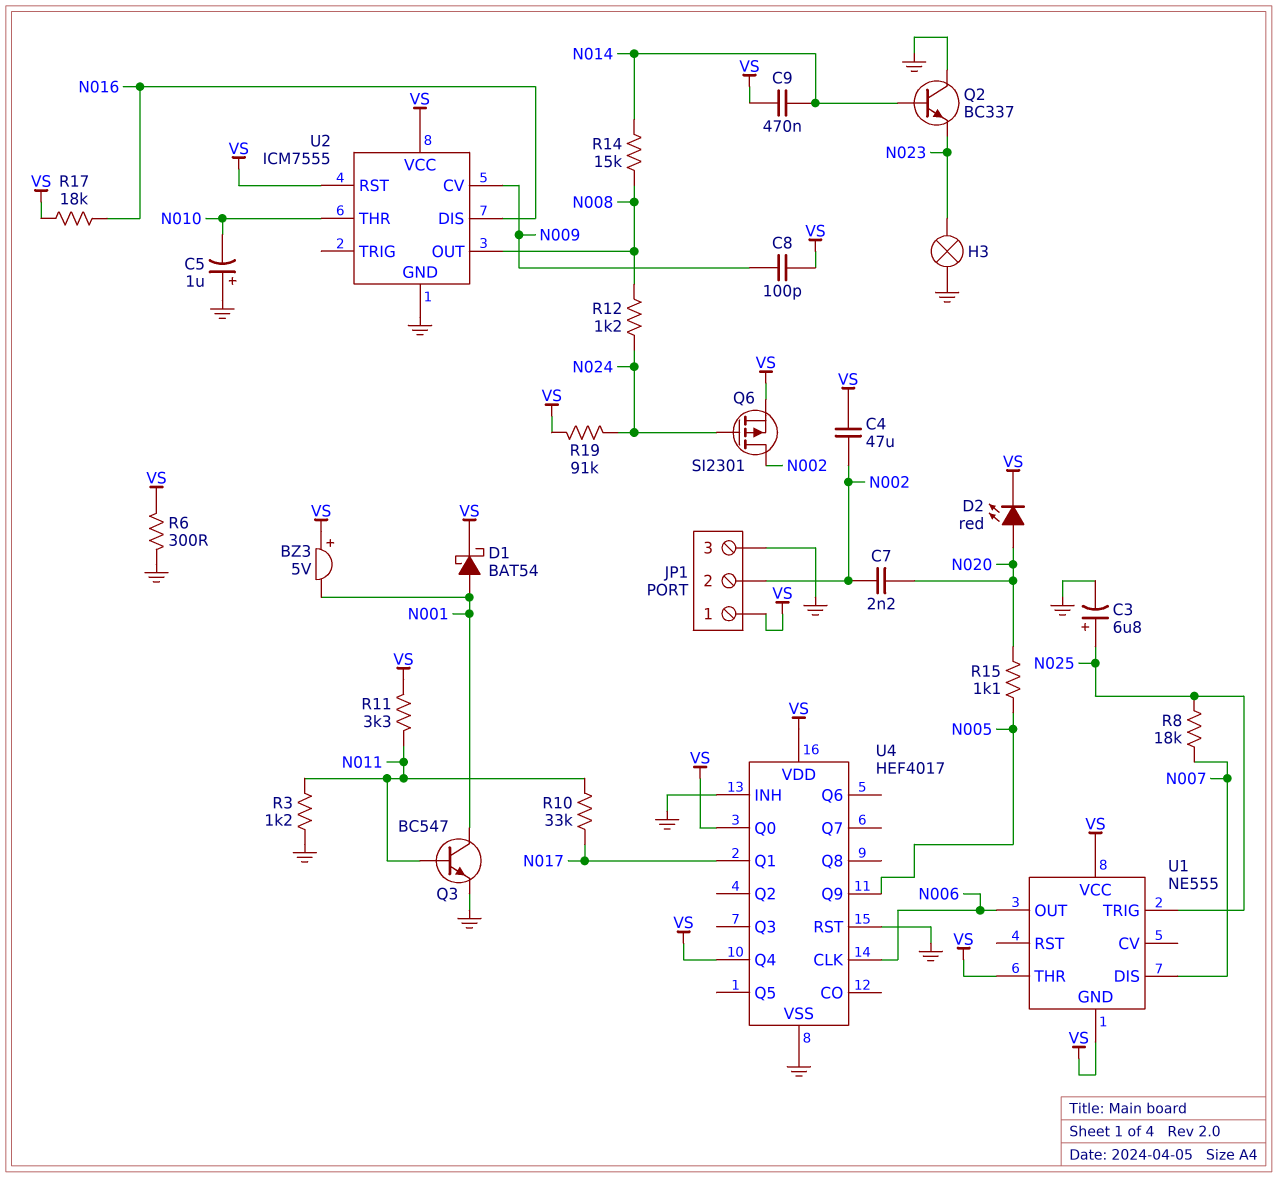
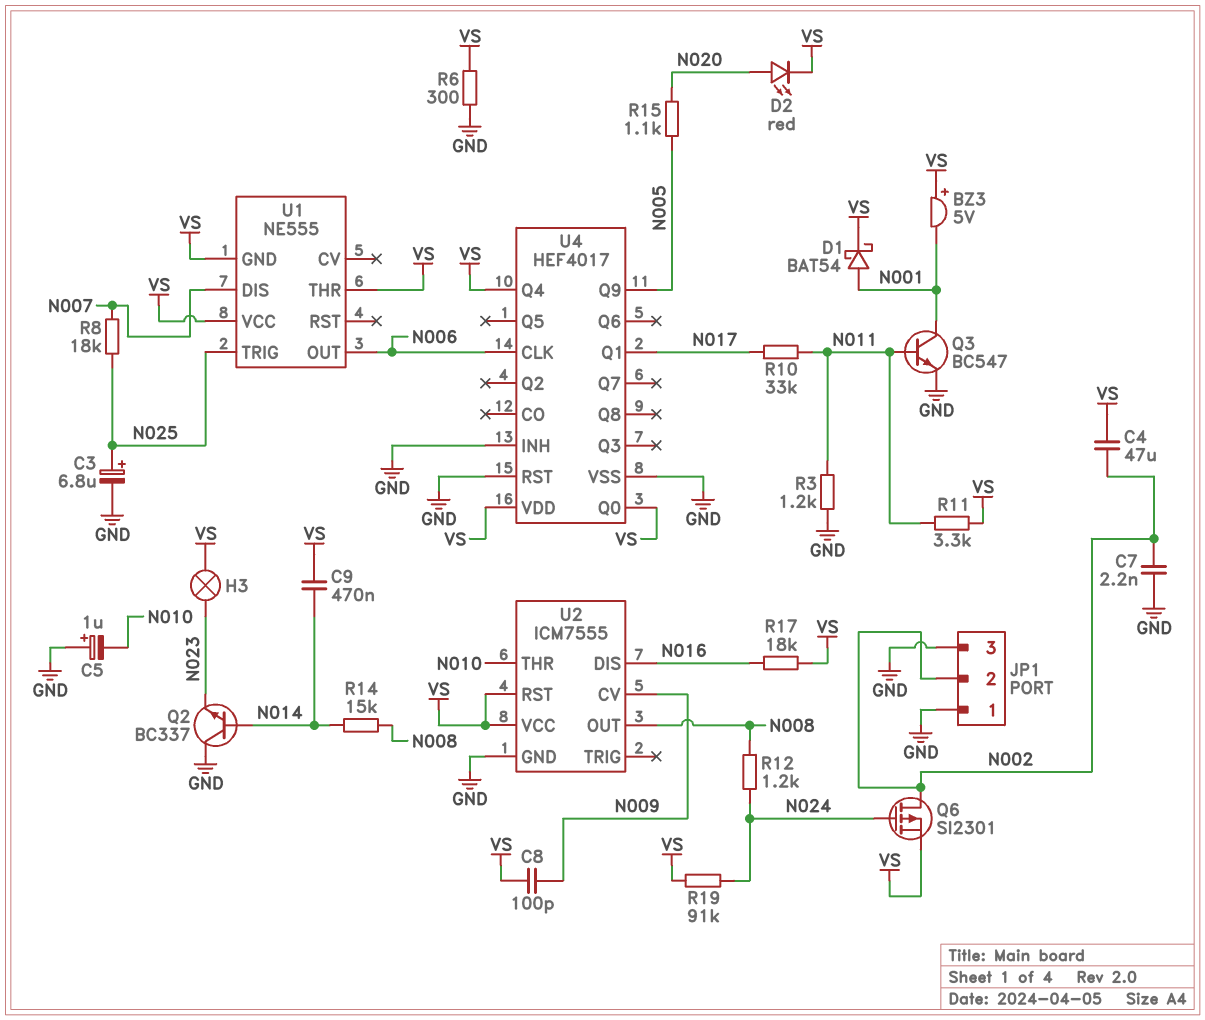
C7: 2.2nF (N002, N020) -> 2.2nF (GND, N002)
H3: lamp (GND, N023) -> lamp (N023, VS)
JP1 pin 1: VS -> GND

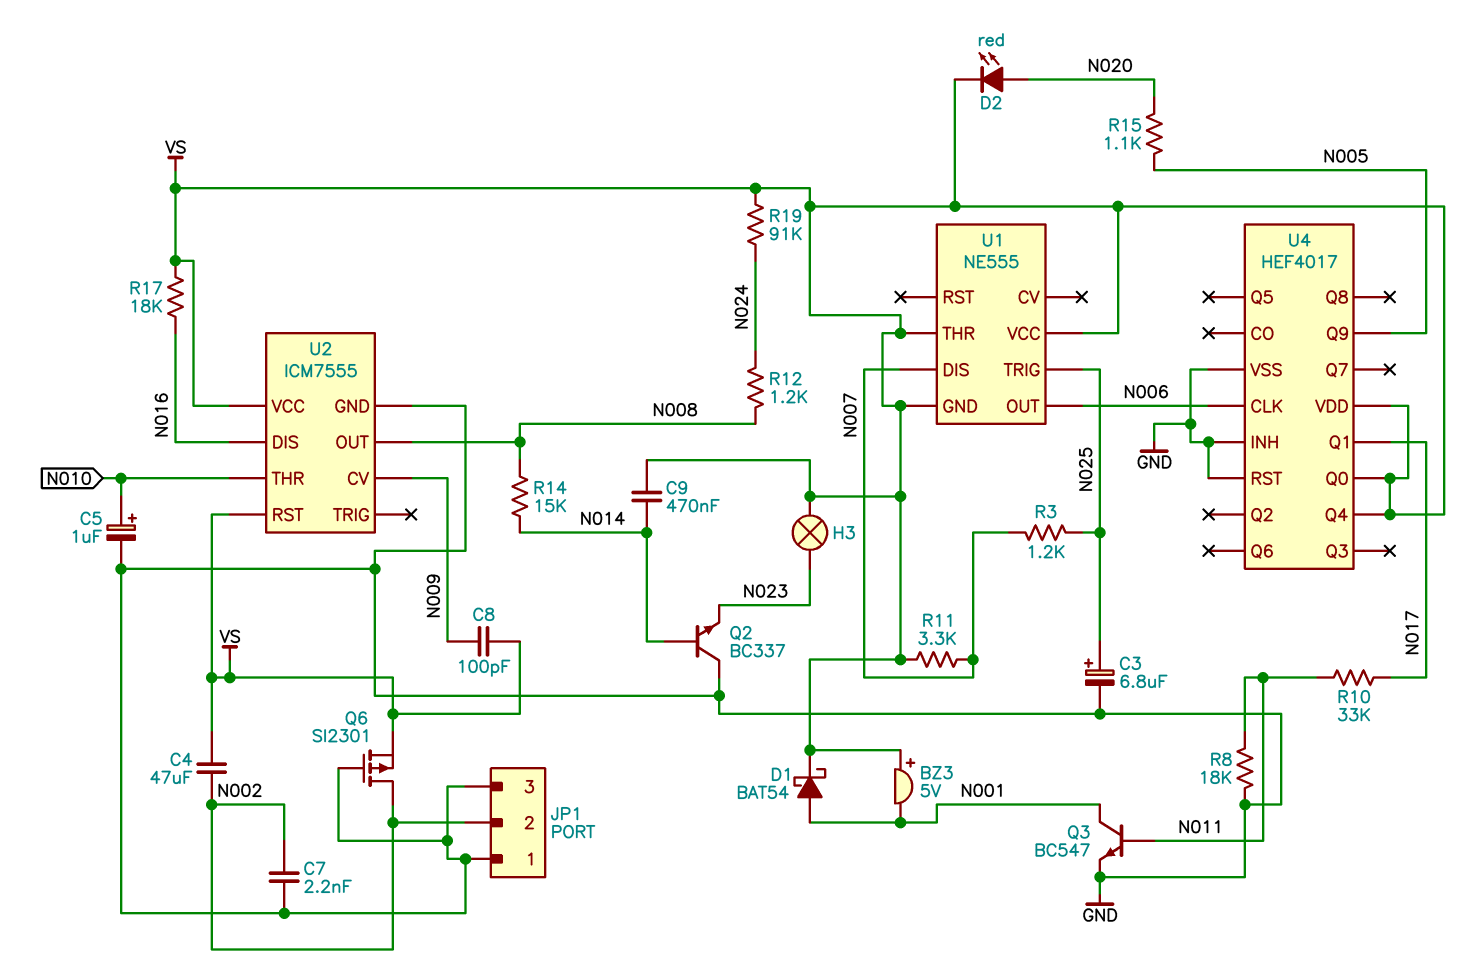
C5: 1uF (plus GND, minus N010) -> 1uF (plus N010, minus GND)
Q6: PMOS SI2301 (G N024, D N002, S VS) -> PMOS SI2301 (G GND, D N002, S VS)
R3: 1.2k (GND, N011) -> 1.2k (N007, N025)
R6: 300 (GND, VS) -> none
R8: 18k (N007, N025) -> 18k (GND, N011)
R11: 3.3k (N011, VS) -> 3.3k (N007, VS)

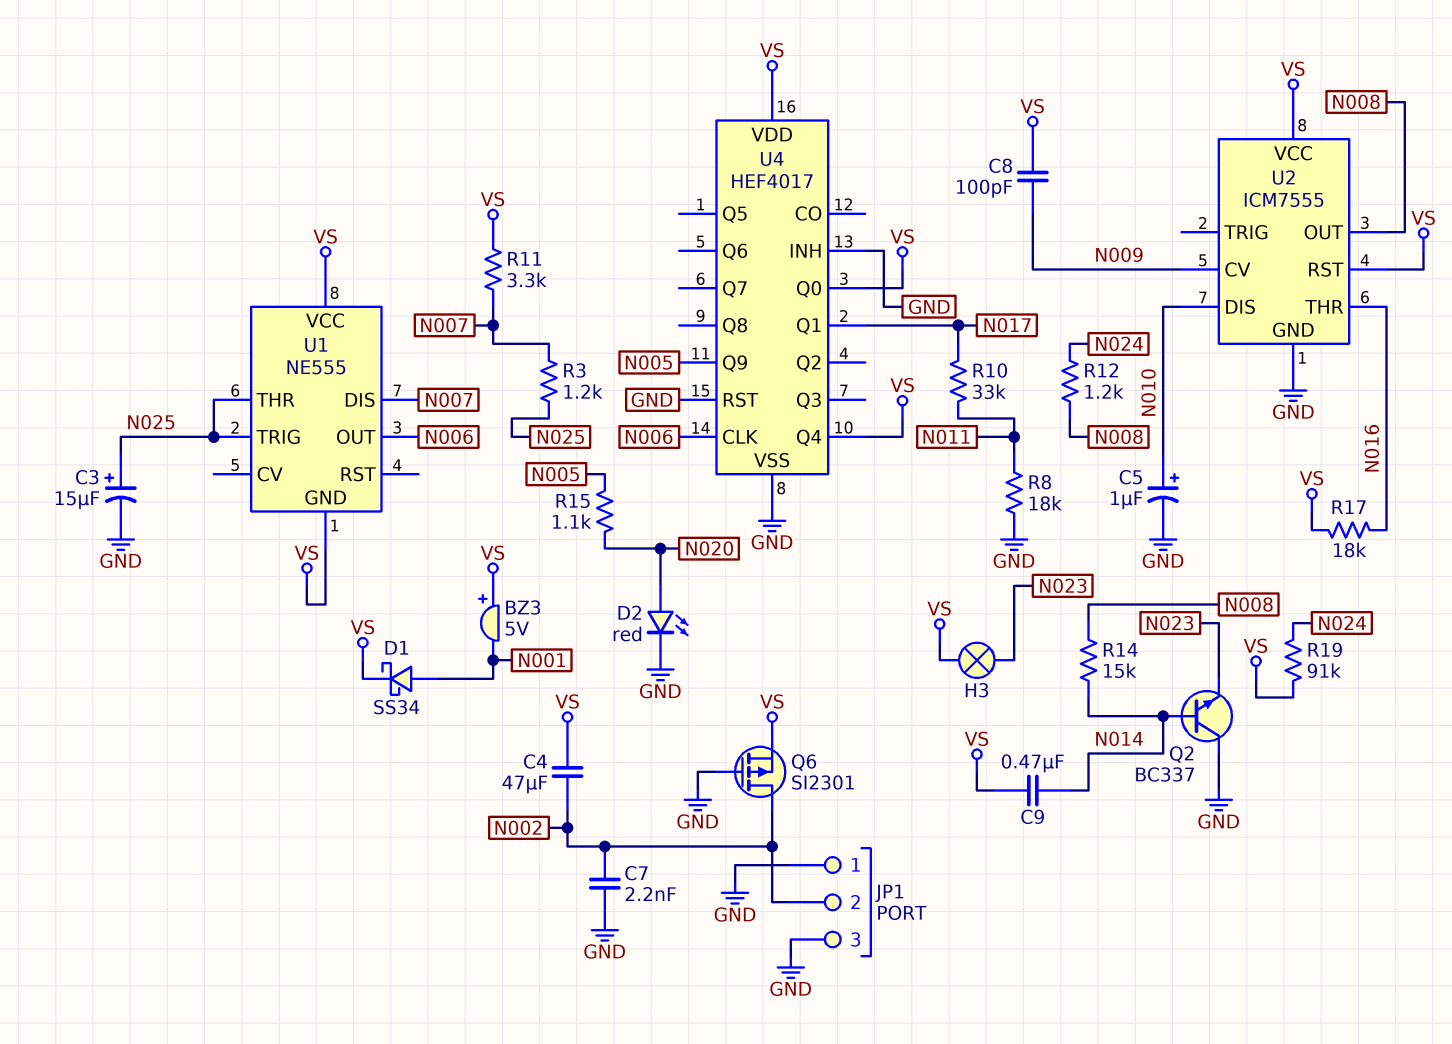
C3: 6.8uF (plus N025, minus GND) -> 15uF (plus N025, minus GND)
D1: schottky BAT54 (A N001, K VS) -> schottky SS34 (A N001, K VS)
D2: LED red (A N020, K VS) -> LED red (A N020, K GND)
Q3: NPN BC547 (B N011, C N001, E GND) -> none
U1 pin THR: VS -> N025
U2 pin DIS: N016 -> N010
U2 pin THR: N010 -> N016

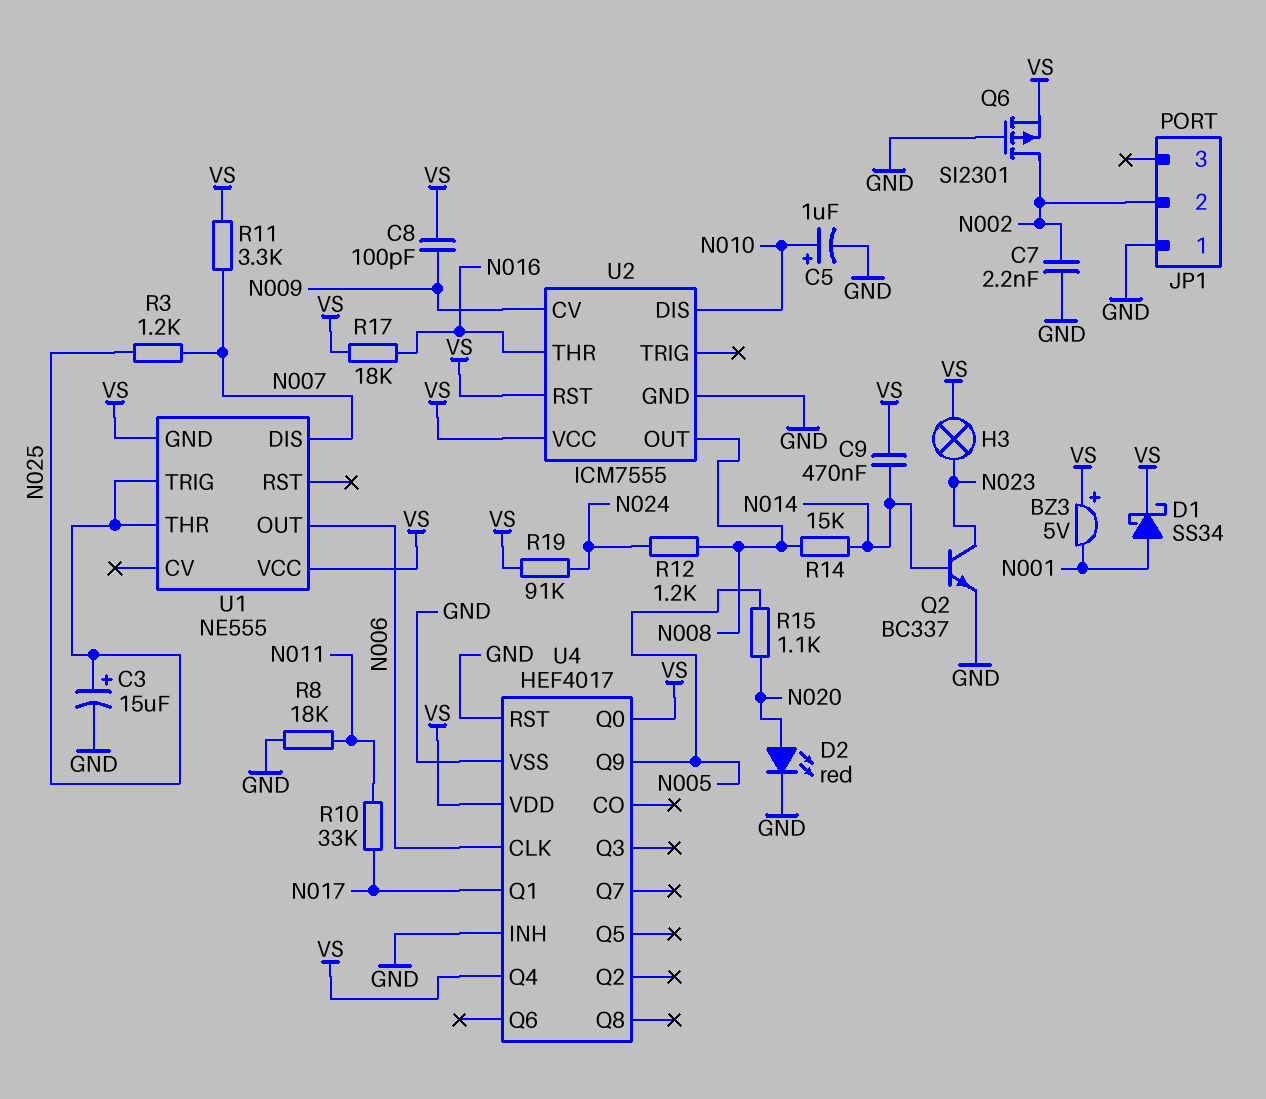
C4: 47uF (N002, VS) -> none
JP1 pin 3: GND -> none
Q2: NPN BC337 (B N014, C GND, E N023) -> NPN BC337 (B N014, C N023, E GND)

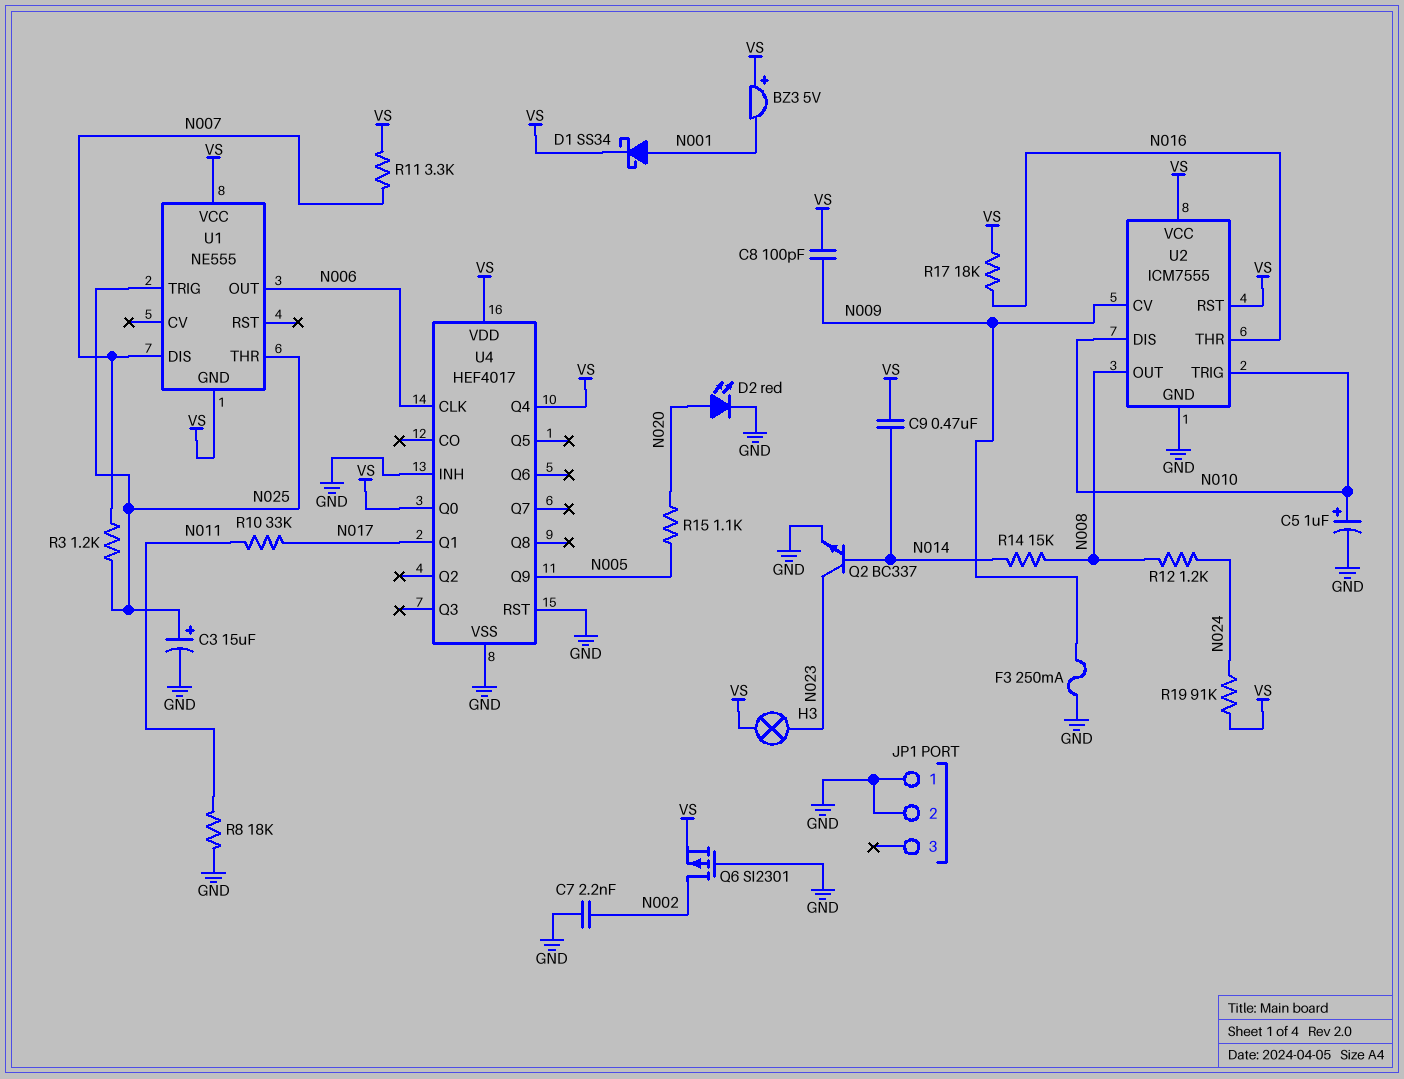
F3: none -> 250mA (GND, N009)
JP1 pin 2: N002 -> GND
U2 pin TRIG: none -> N010

